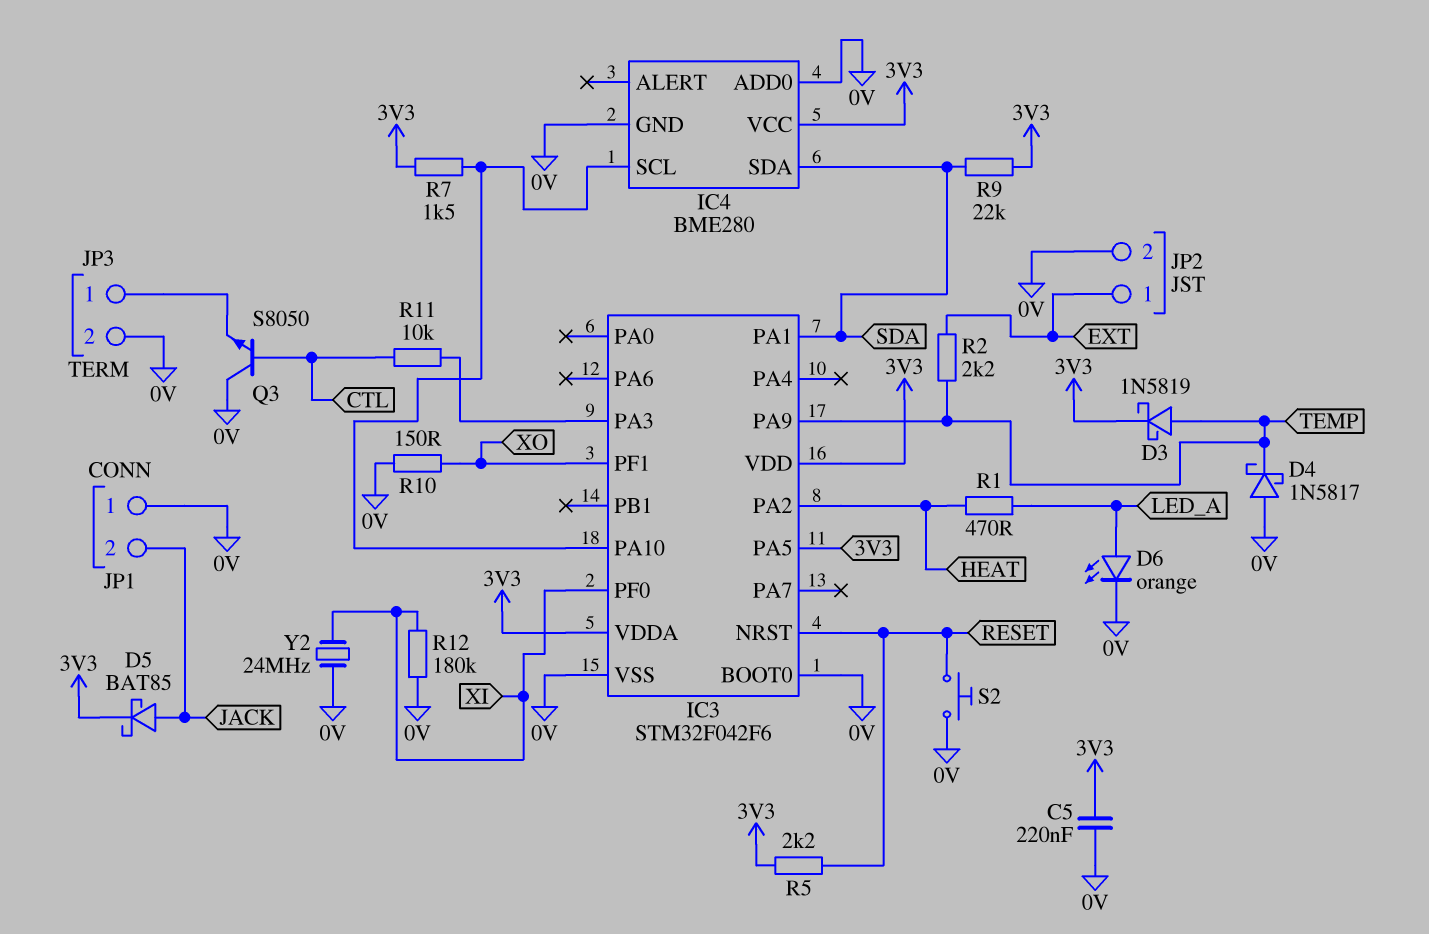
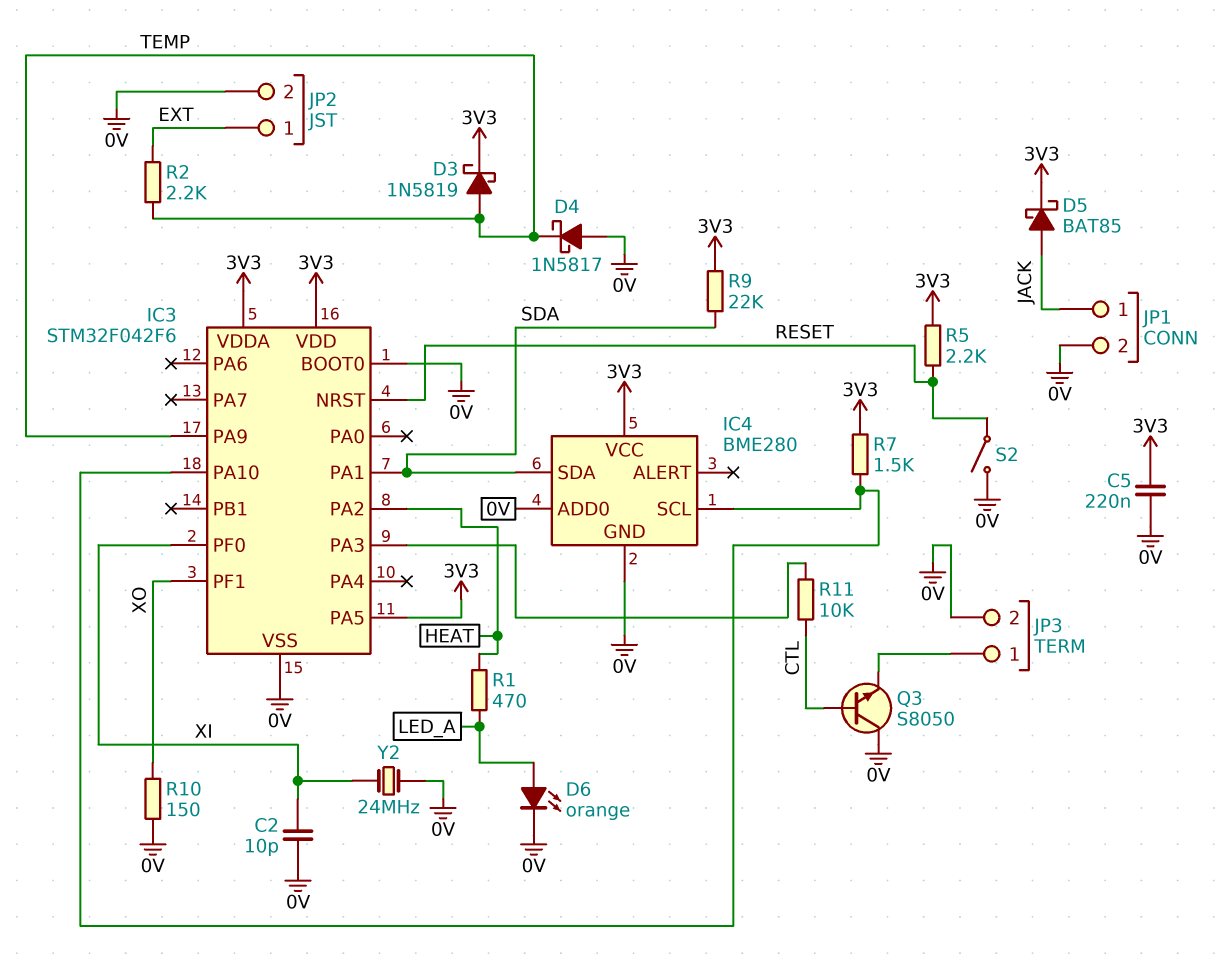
C2: none -> 10pF (0V, XI)
JP1 pin 1: 0V -> JACK
JP1 pin 2: JACK -> 0V
R12: 180k (0V, XI) -> none
S2: button (0V, RESET) -> switch (0V, RESET)

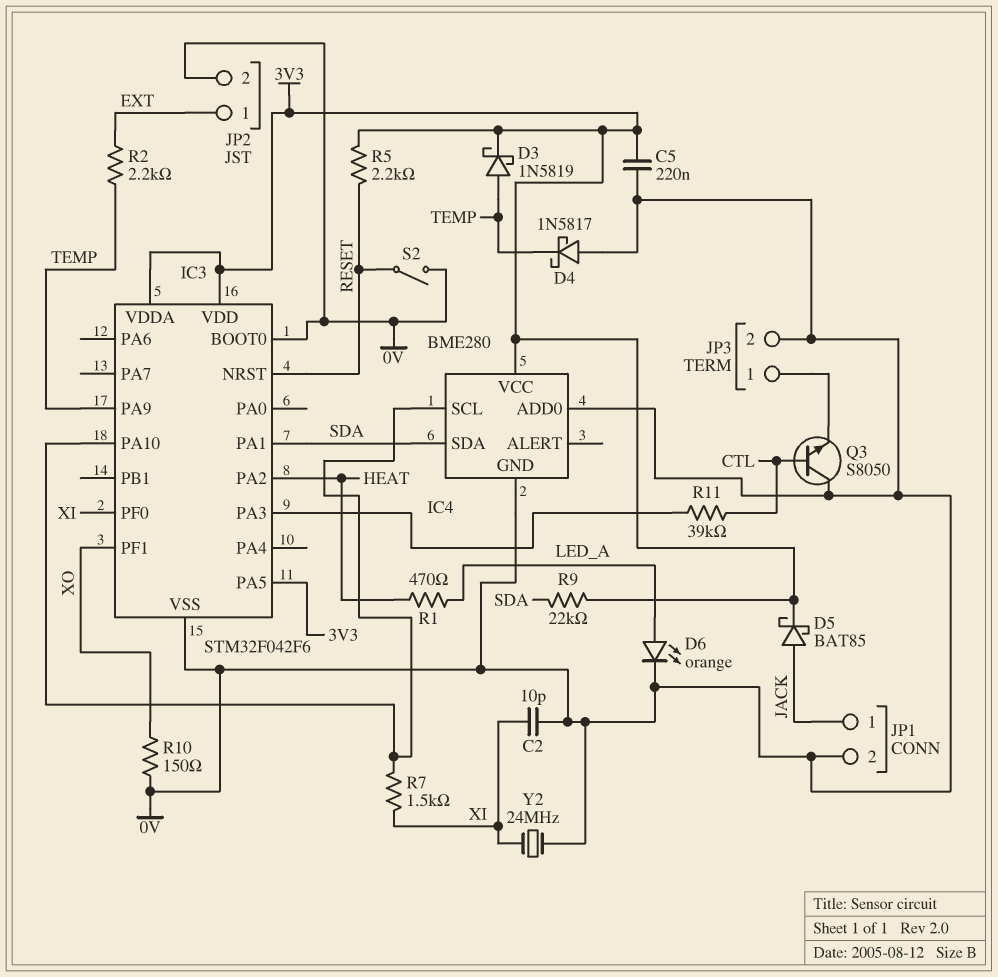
R7: 1.5k (3V3, IC3/PA10) -> 1.5k (IC3/PA10, XI)
R11: 10k (CTL, IC3/PA3) -> 39k (CTL, IC3/PA3)

